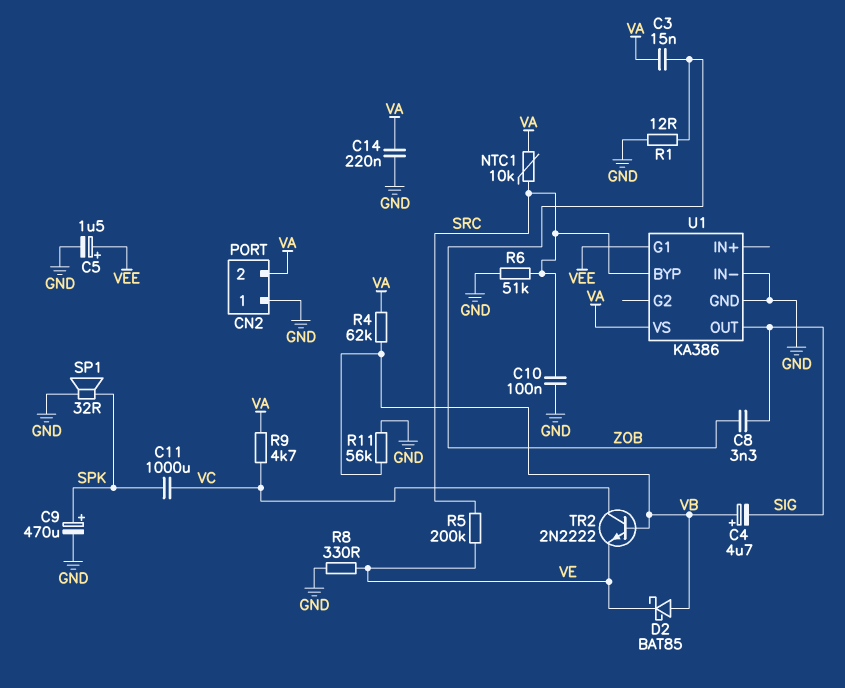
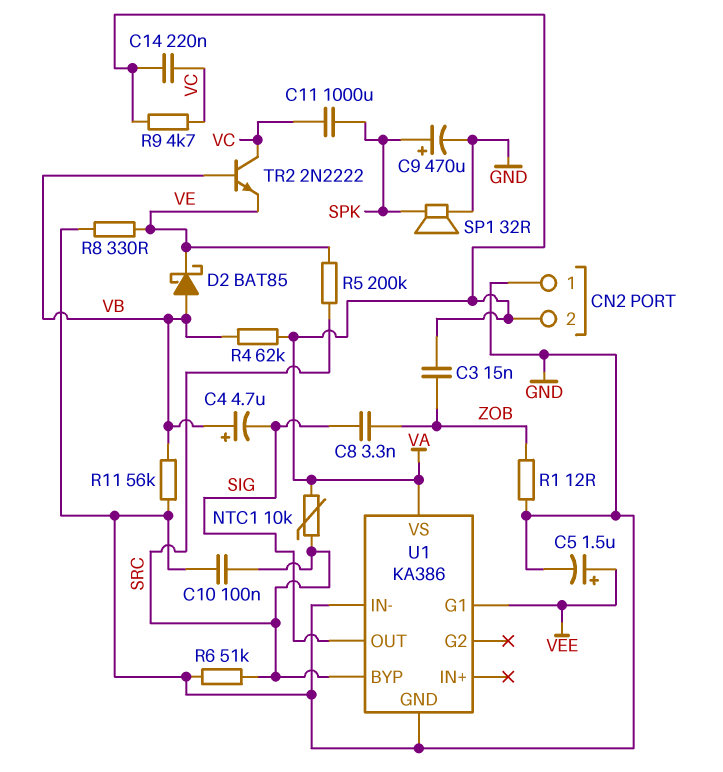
C14: 220nF (GND, VA) -> 220nF (VA, VC)

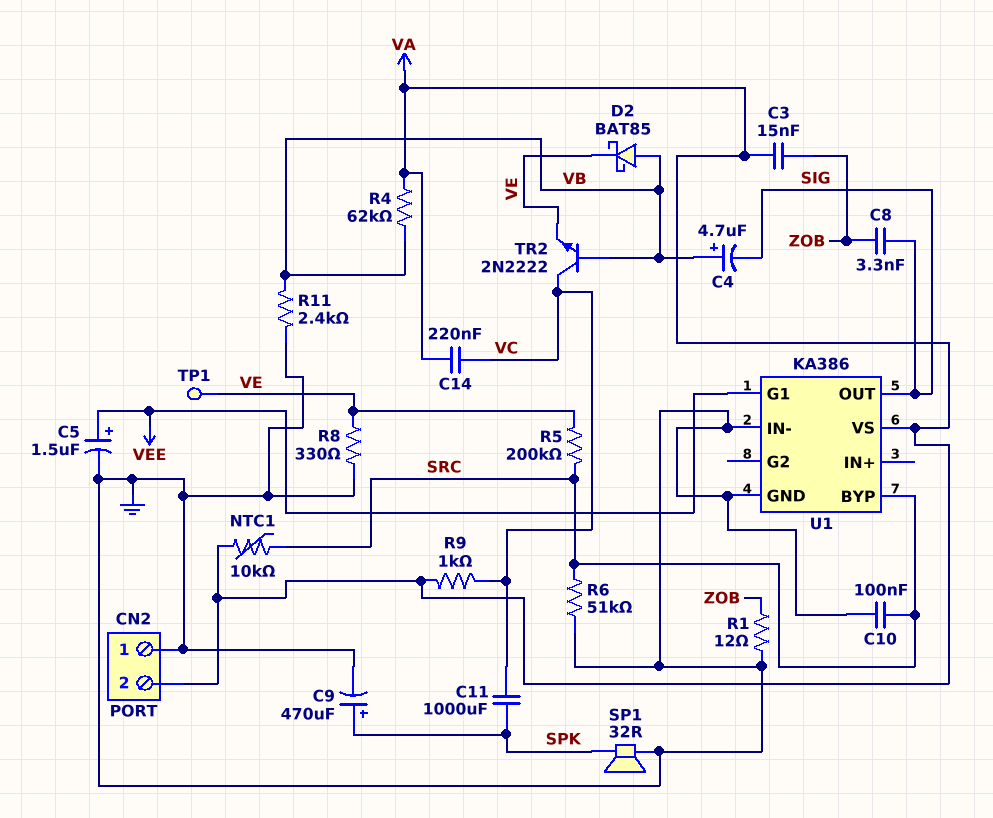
R9: 4.7k (VA, VC) -> 1k (VA, VC)
R11: 56k (GND, VB) -> 2.4k (GND, VB)
TP1: none -> test point (VE)

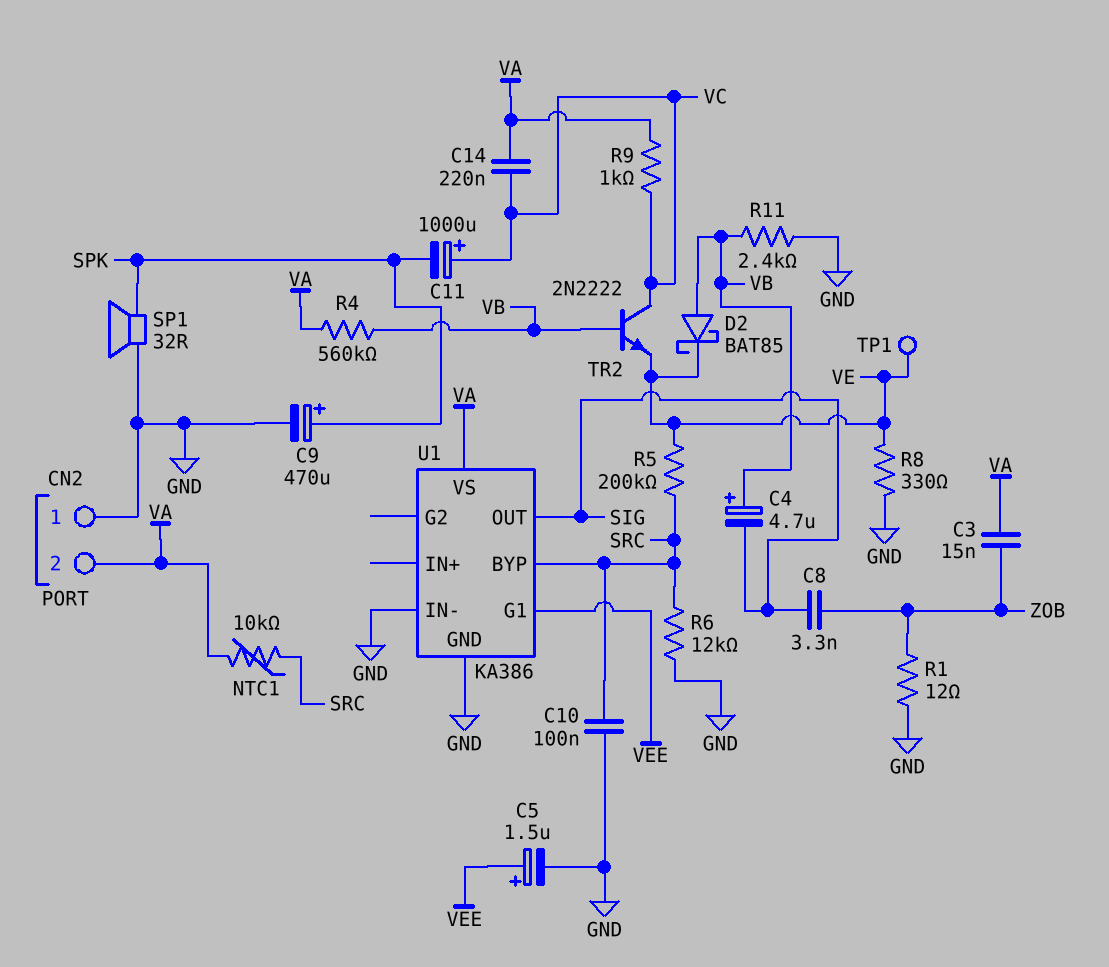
C11: 1000uF (SPK, VC) -> 1000uF (plus VC, minus SPK)
R4: 62k (VA, VB) -> 560k (VA, VB)
R6: 51k (GND, SRC) -> 12k (GND, SRC)

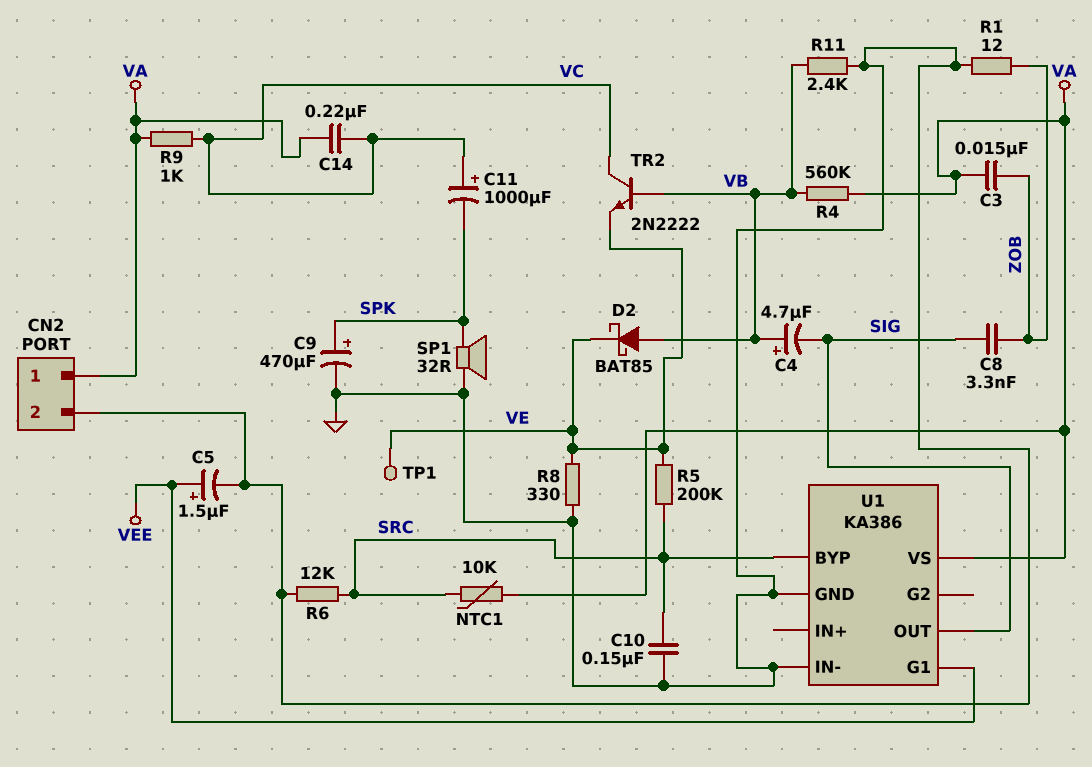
C10: 100nF (GND, SRC) -> 150nF (GND, SRC)
CN2 pin 1: GND -> VA
CN2 pin 2: VA -> GND

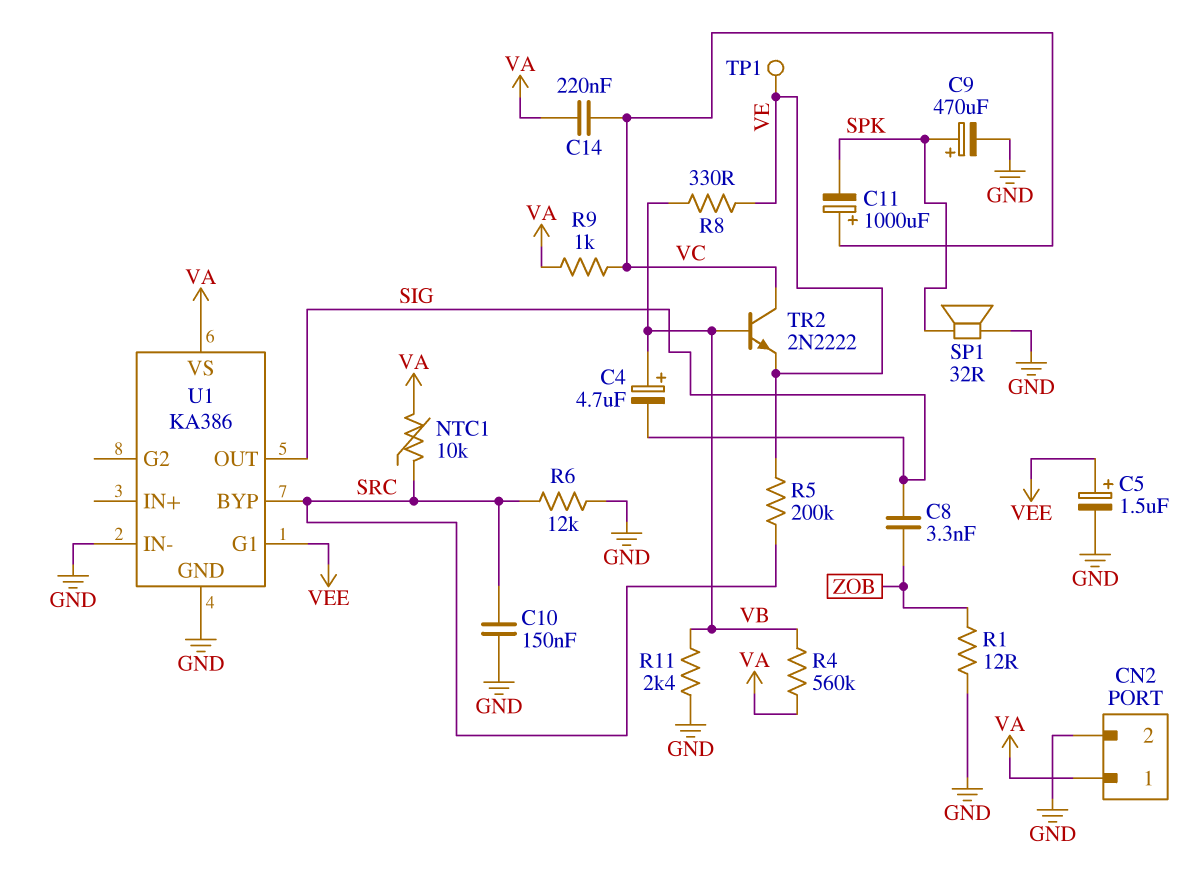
C3: 15nF (VA, ZOB) -> none
D2: schottky BAT85 (A VB, K VE) -> none
R8: 330 (GND, VE) -> 330 (VB, VE)

